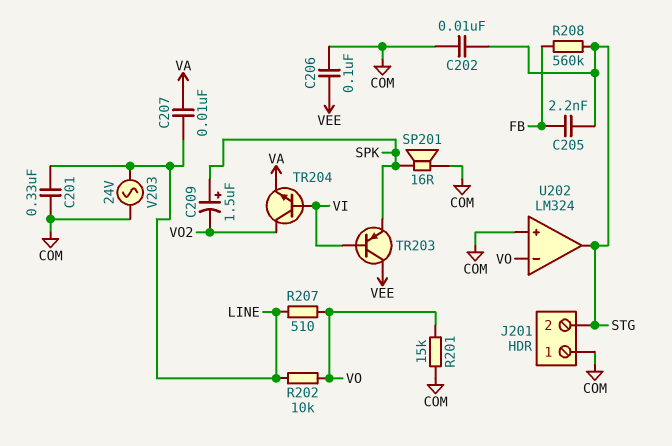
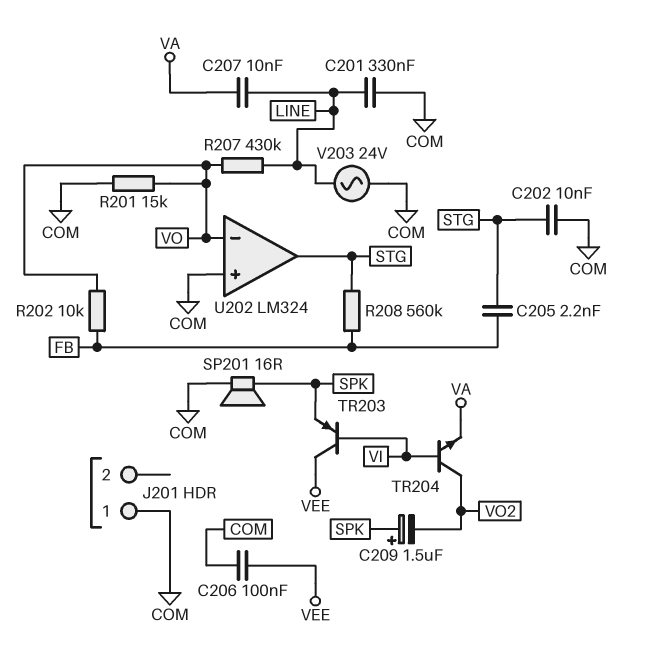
J201 pin 2: STG -> none
R202: 10k (LINE, VO) -> 10k (FB, VO)
R207: 510 (LINE, VO) -> 430k (LINE, VO)

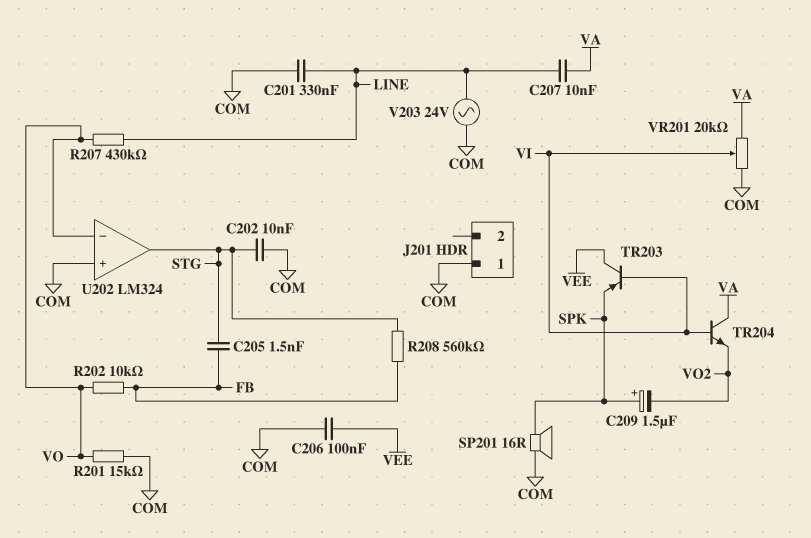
C205: 2.2nF (FB, STG) -> 1.5nF (FB, STG)
TR204: NPN (B VI, C VO2, E VA) -> NPN (B VI, C VA, E VO2)
VR201: none -> 20k (COM, VA, wiper VI)

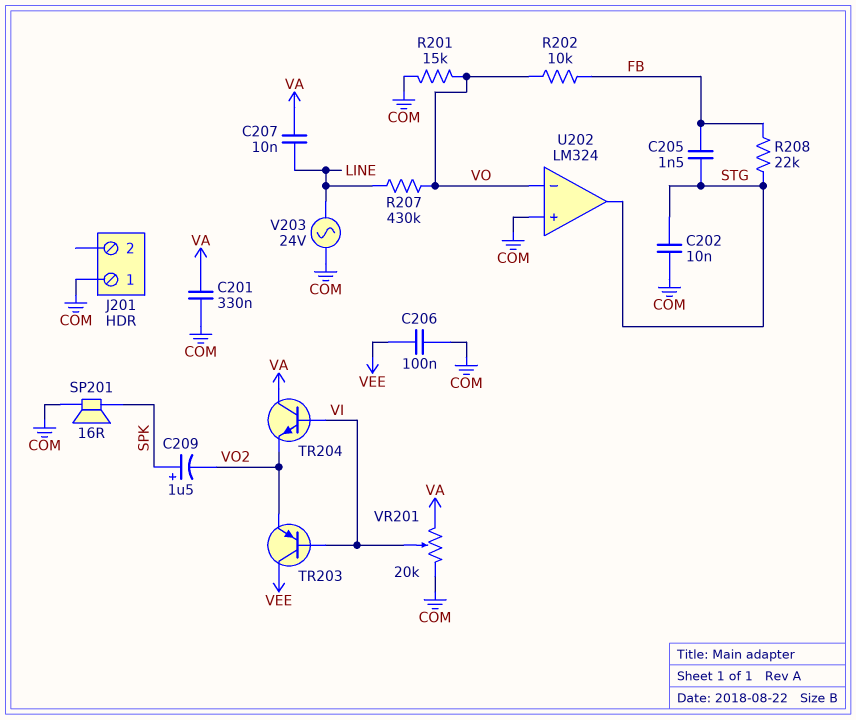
C201: 330nF (COM, LINE) -> 330nF (COM, VA)
R208: 560k (FB, STG) -> 22k (FB, STG)
TR203: PNP (B VI, C VEE, E SPK) -> PNP (B VI, C VEE, E VO2)

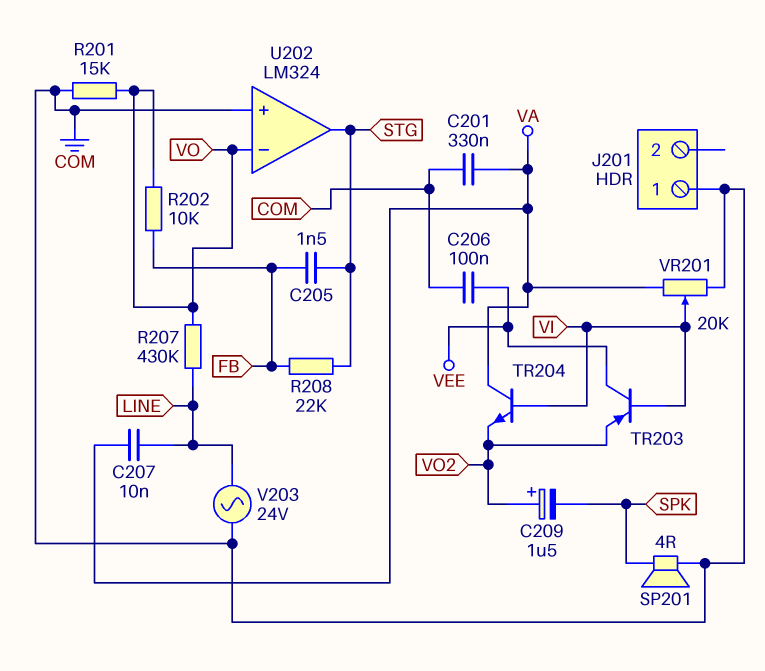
C202: 10nF (COM, STG) -> none
C209: 1.5uF (plus SPK, minus VO2) -> 1.5uF (plus VO2, minus SPK)
SP201: speaker 16R (COM, SPK) -> speaker 4R (COM, SPK)

